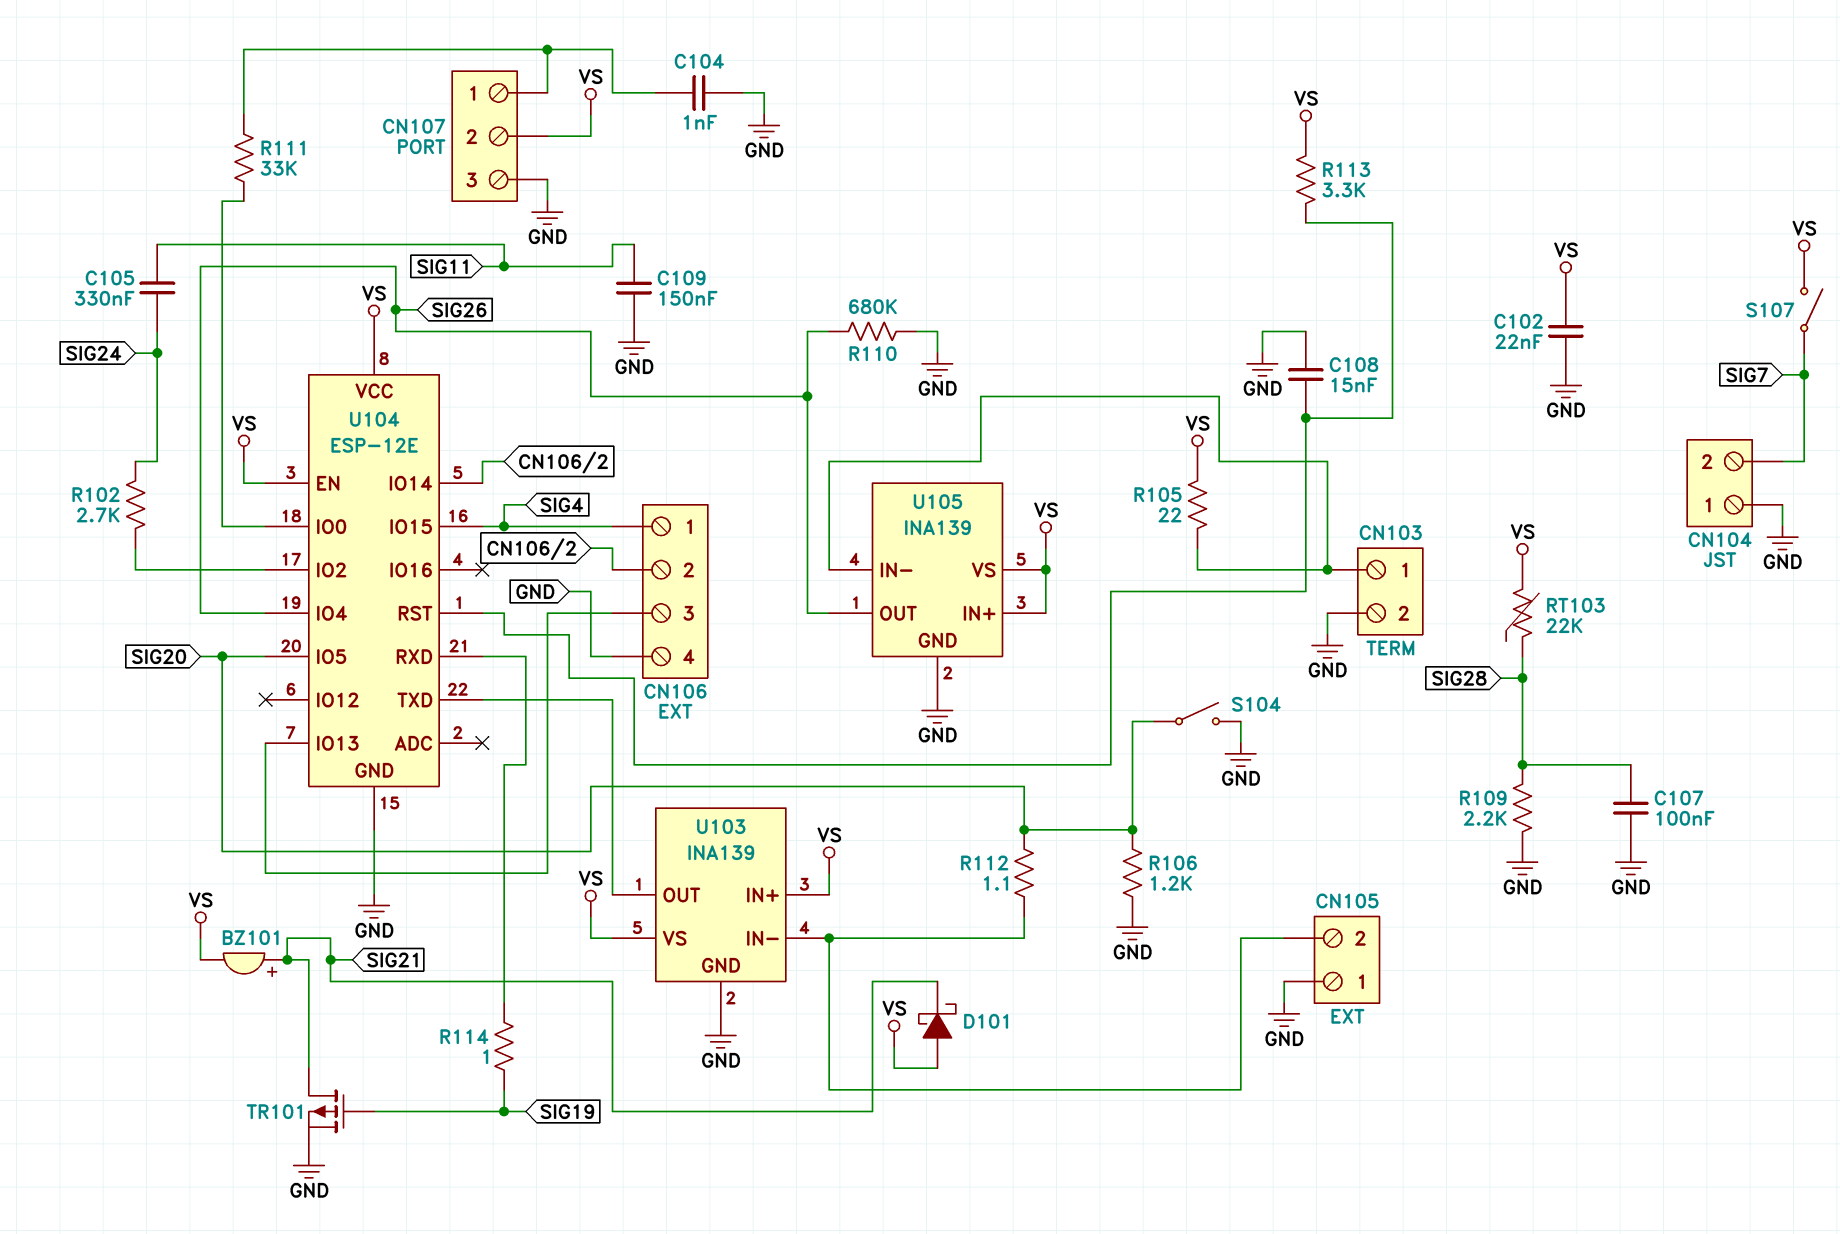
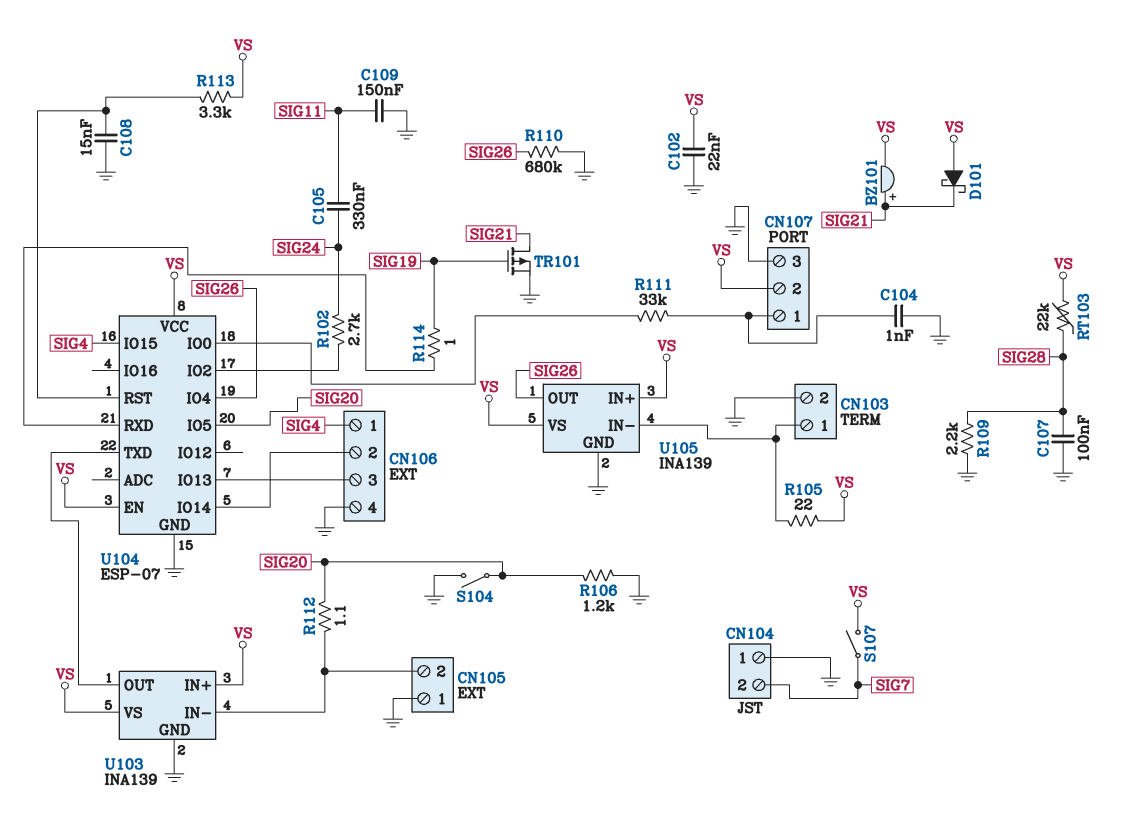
U104: ESP-12E -> ESP-07

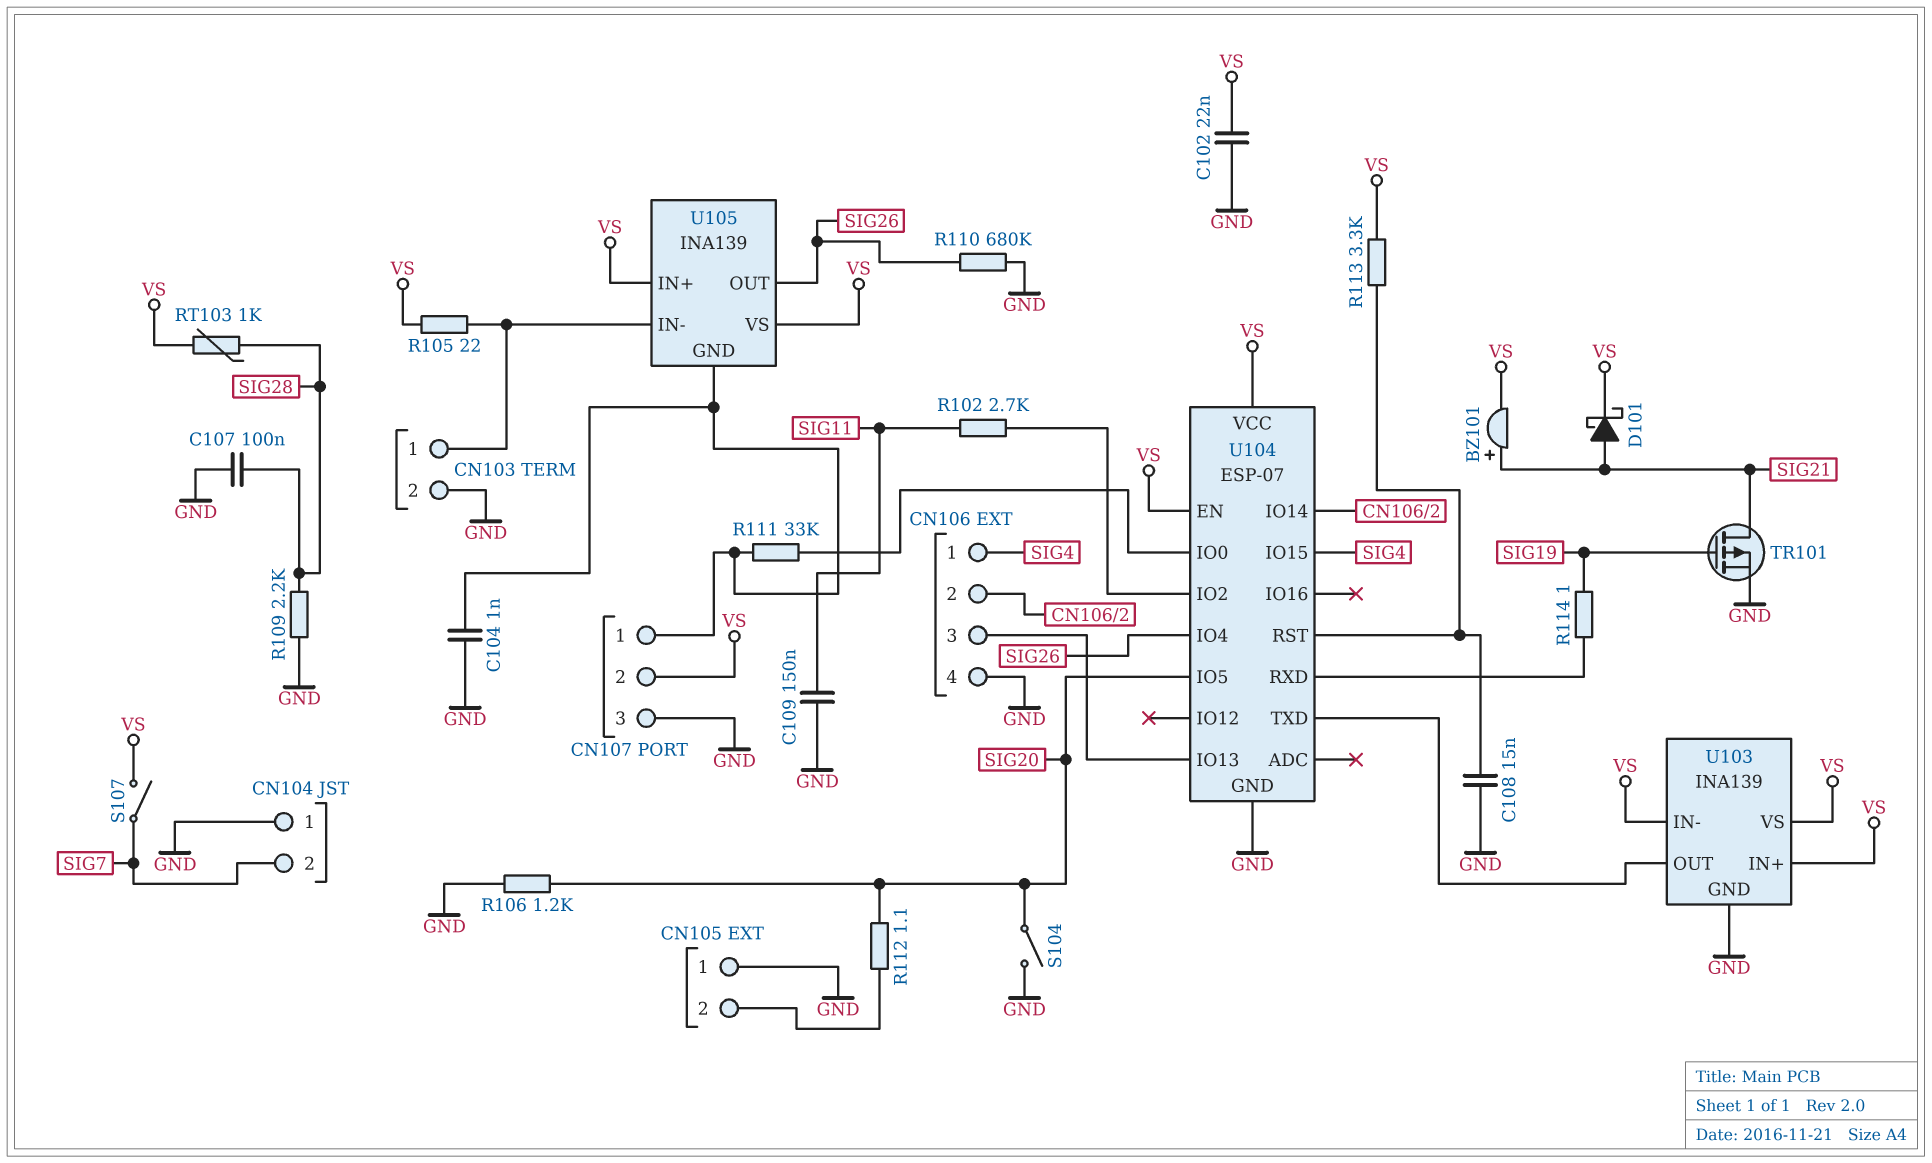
C105: 330nF (SIG11, SIG24) -> none
D101: schottky (A VS, K SIG21) -> schottky (A SIG21, K VS)
R102: 2.7k (SIG24, U104/IO2) -> 2.7k (SIG11, U104/IO2)
RT103: 22k (SIG28, VS) -> 1k (SIG28, VS)
U103 pin IN-: CN105/2 -> VS
U105 pin GND: GND -> CN107/1

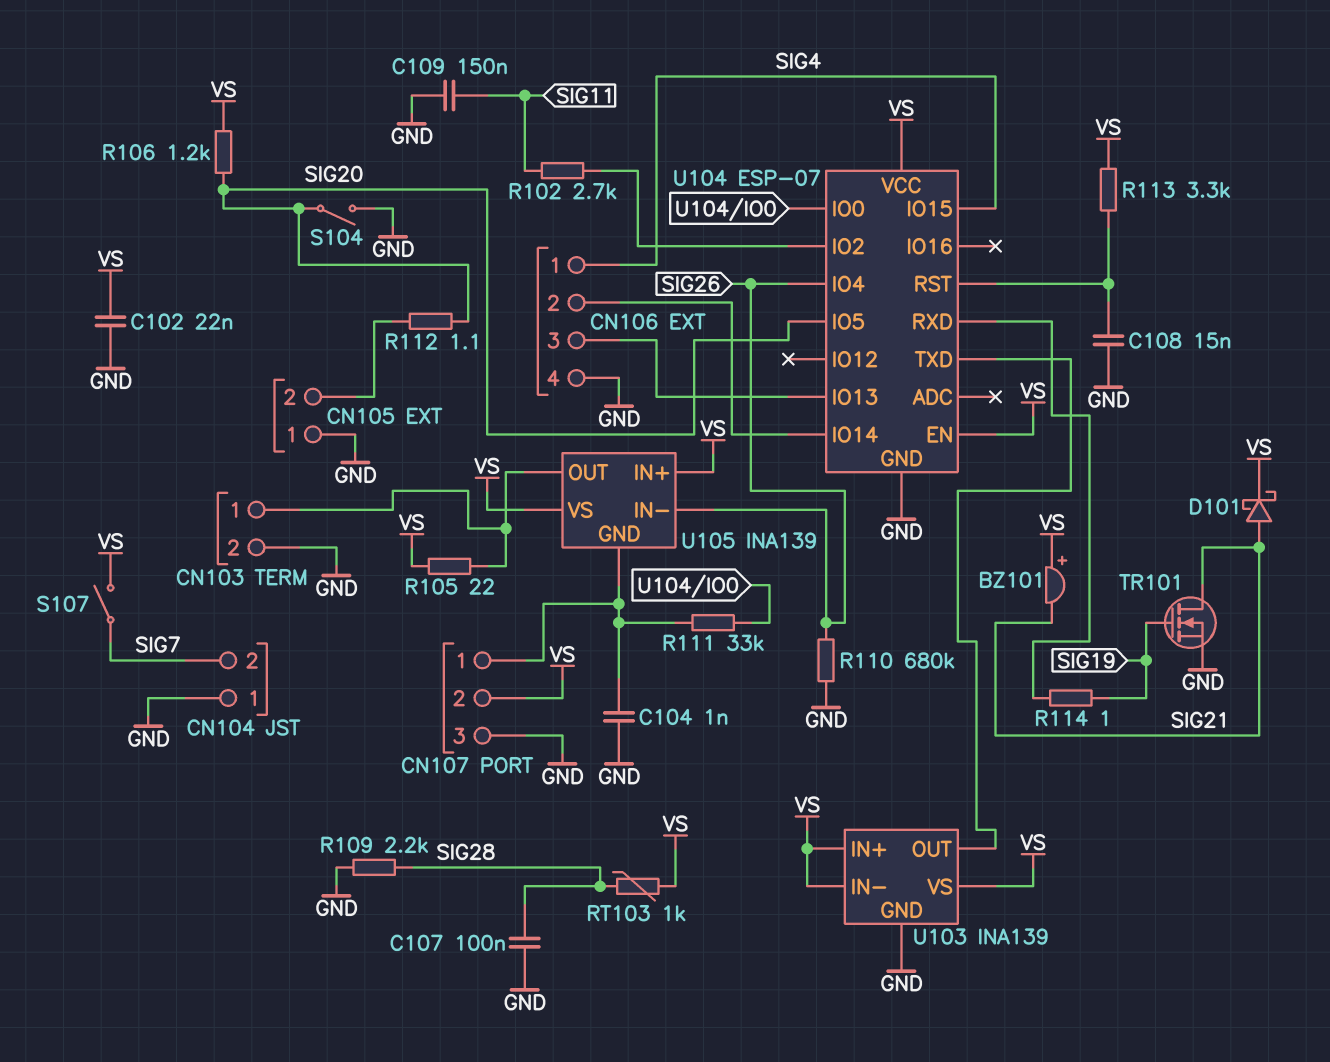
BZ101: buzzer (plus SIG21, minus VS) -> buzzer (plus VS, minus SIG21)
R106: 1.2k (GND, SIG20) -> 1.2k (SIG20, VS)
TR101: PMOS (G SIG19, D SIG21, S GND) -> NMOS (G SIG19, D SIG21, S GND)
U105 pin IN-: CN103/1 -> SIG26
U105 pin OUT: SIG26 -> CN103/1

